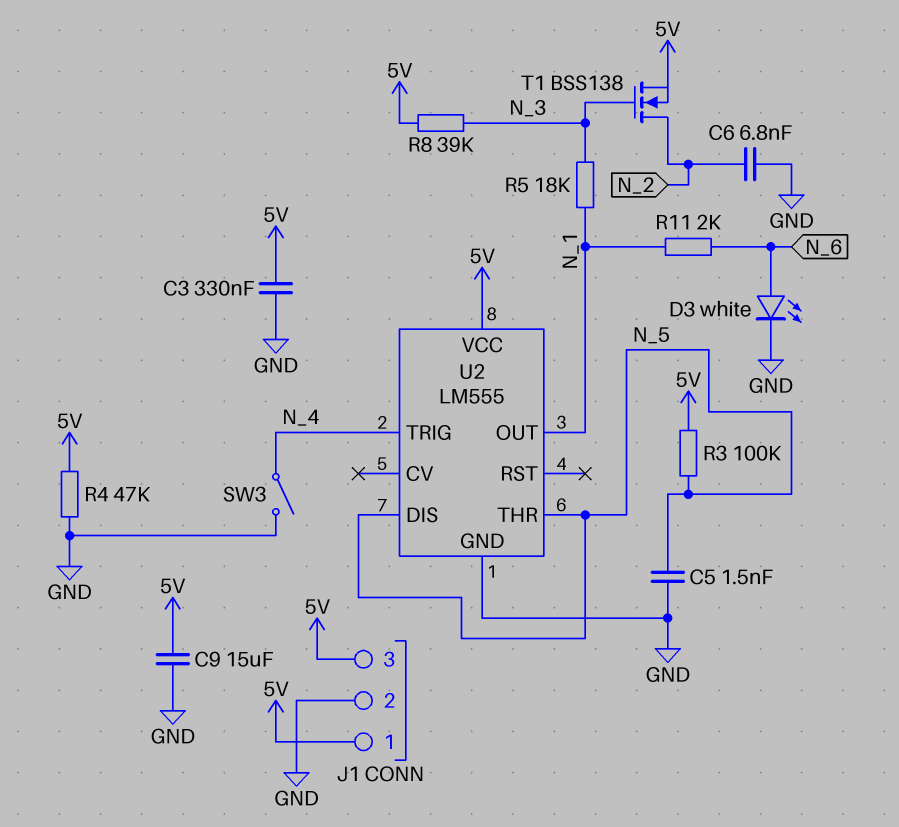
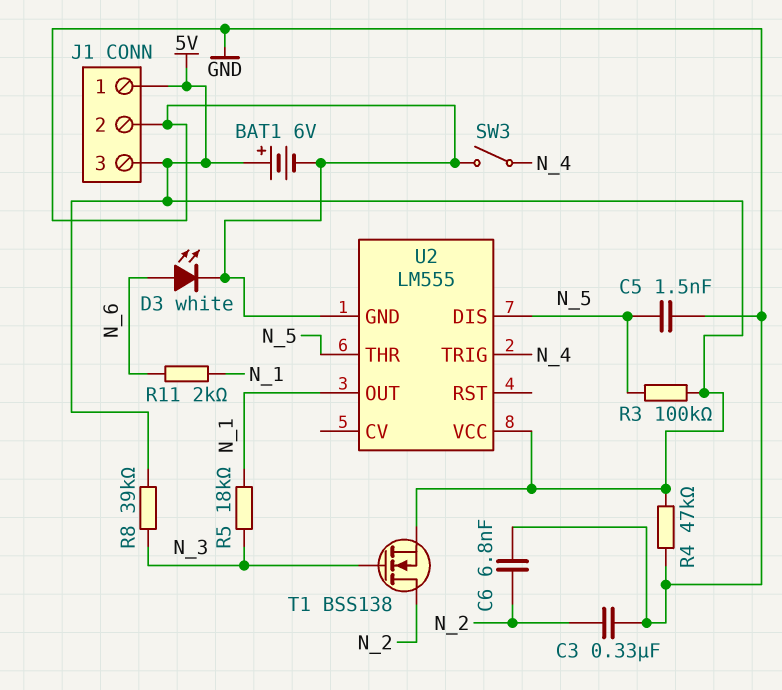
BAT1: none -> 6V (plus 5V, minus GND)
C3: 330nF (5V, GND) -> 330nF (GND, N_2)
C9: 15uF (5V, GND) -> none

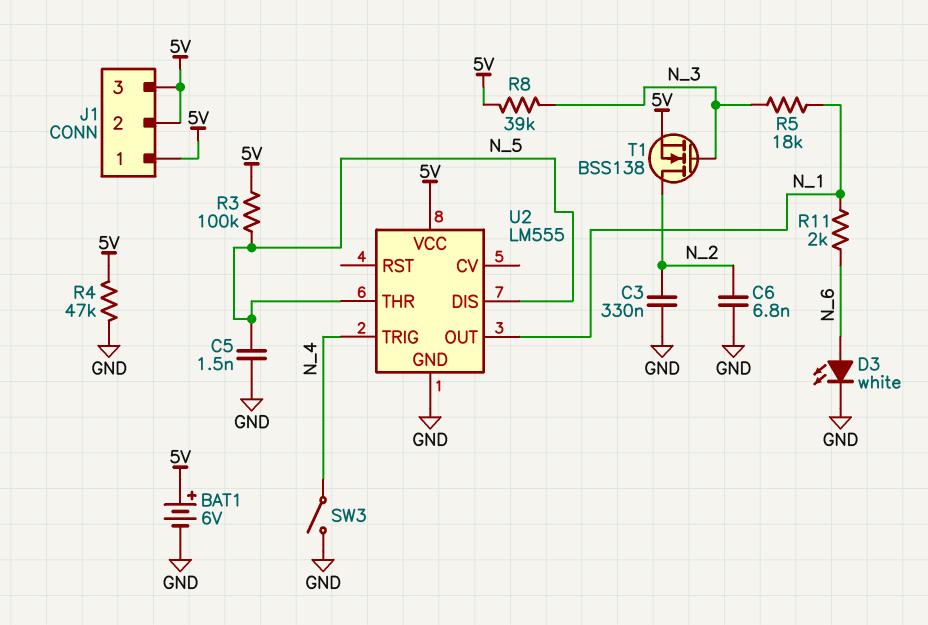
J1 pin 2: GND -> 5V

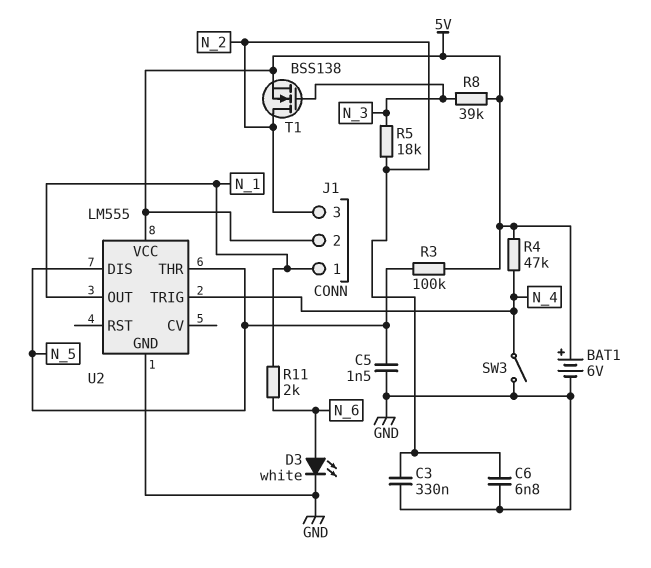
J1 pin 1: 5V -> N_1
J1 pin 3: 5V -> N_2
R4: 47k (5V, GND) -> 47k (5V, N_4)
R5: 18k (N_1, N_3) -> 18k (N_2, N_3)

